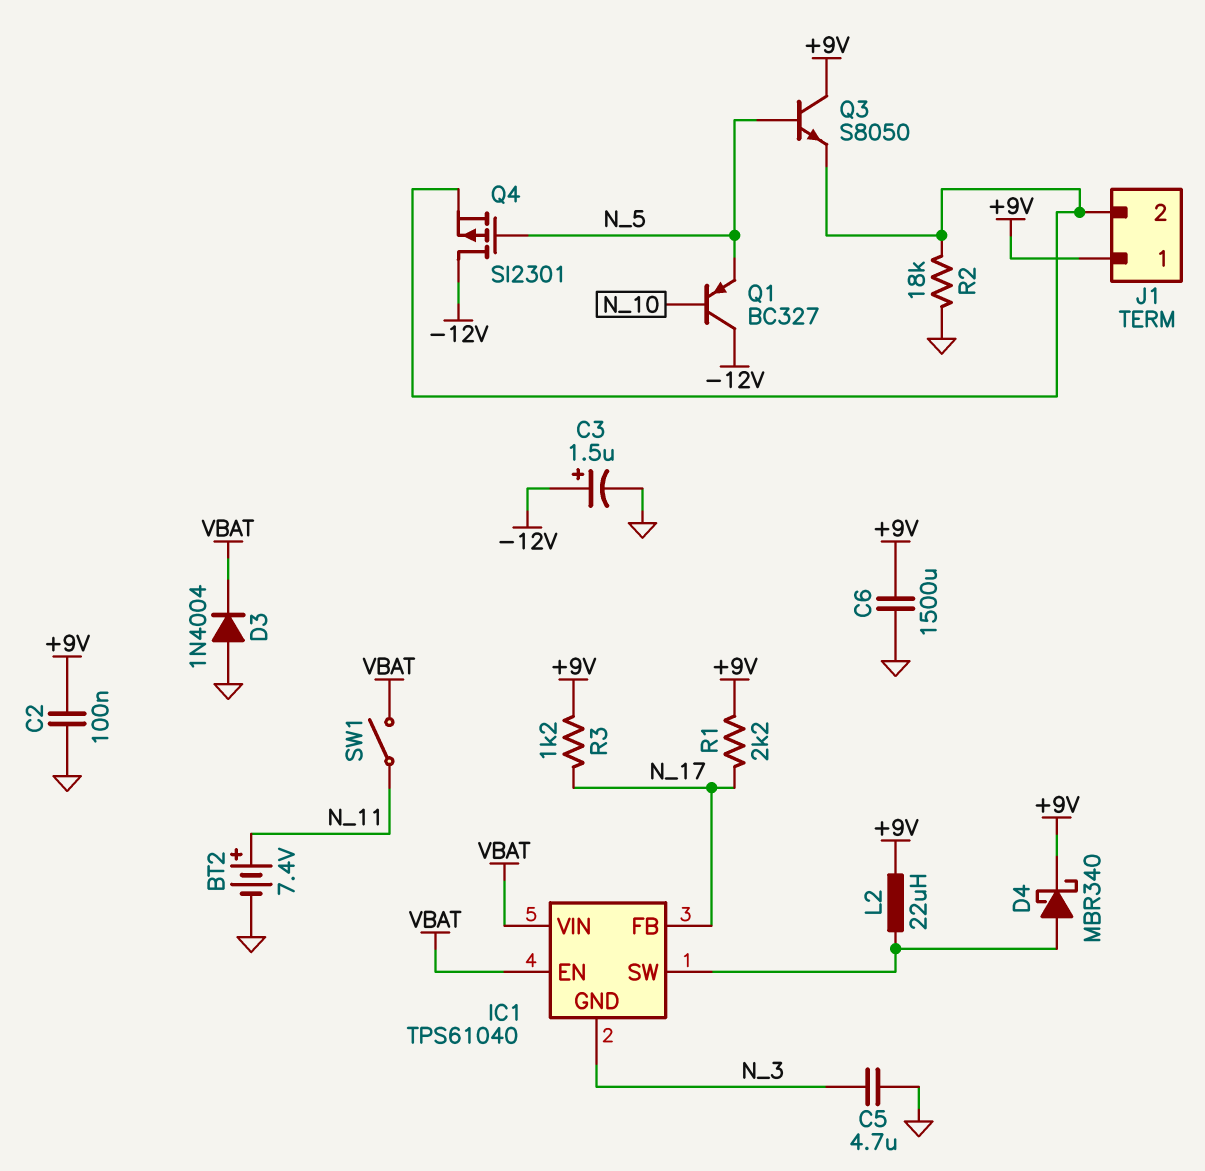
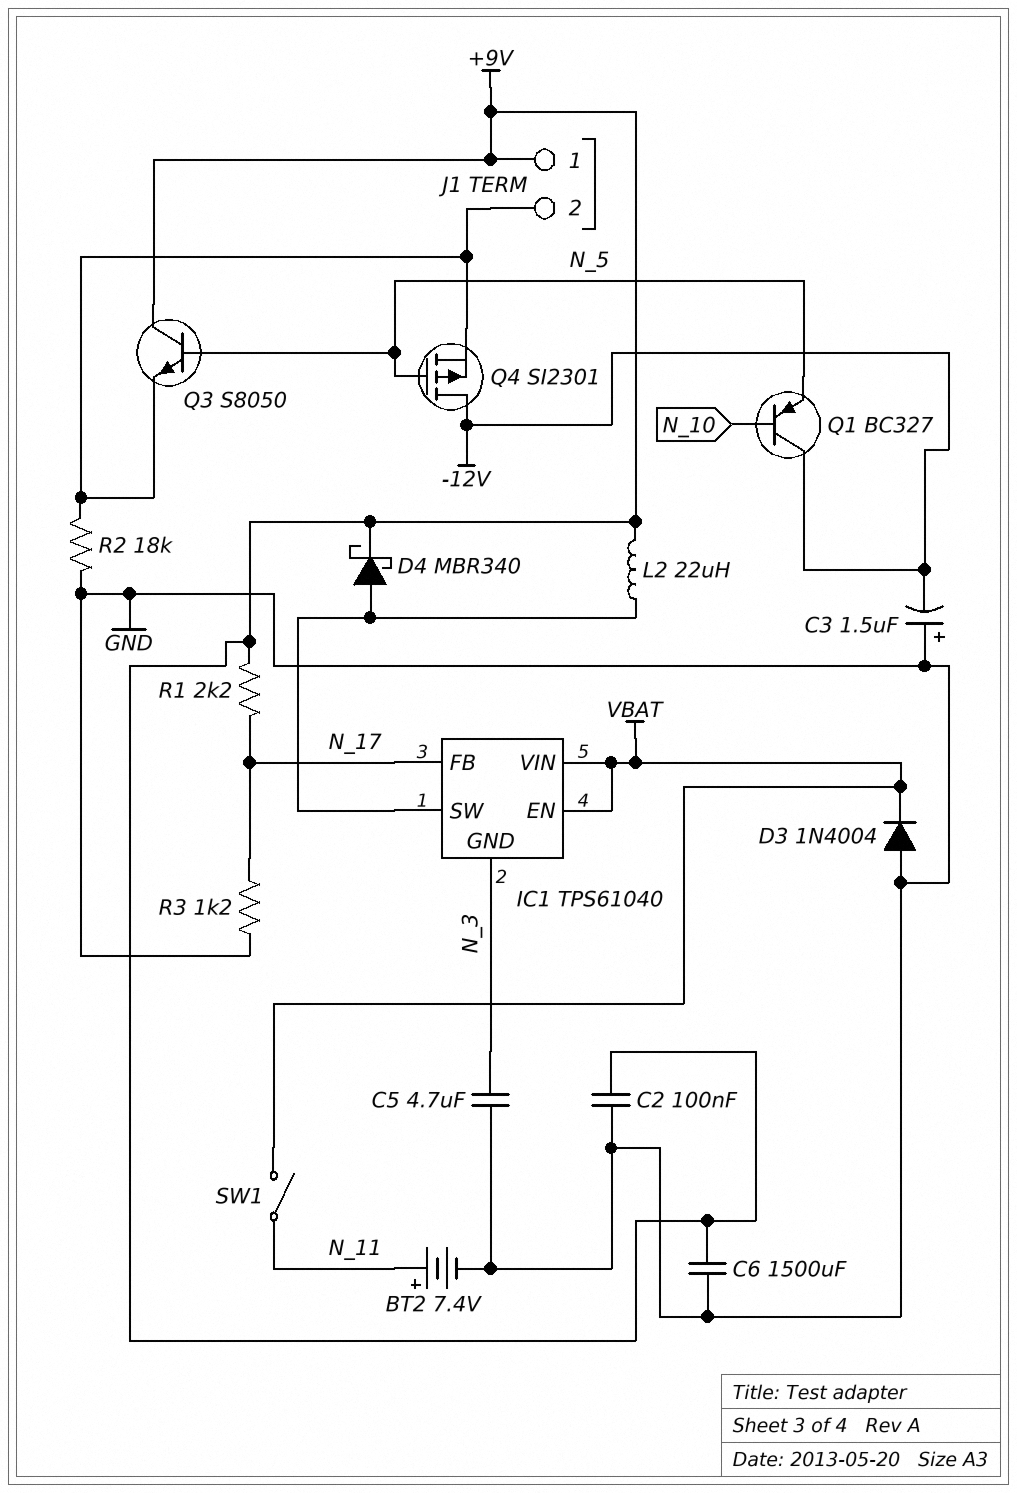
C3: 1.5uF (plus -12V, minus GND) -> 1.5uF (plus GND, minus -12V)
R3: 1.2k (+9V, N_17) -> 1.2k (GND, N_17)

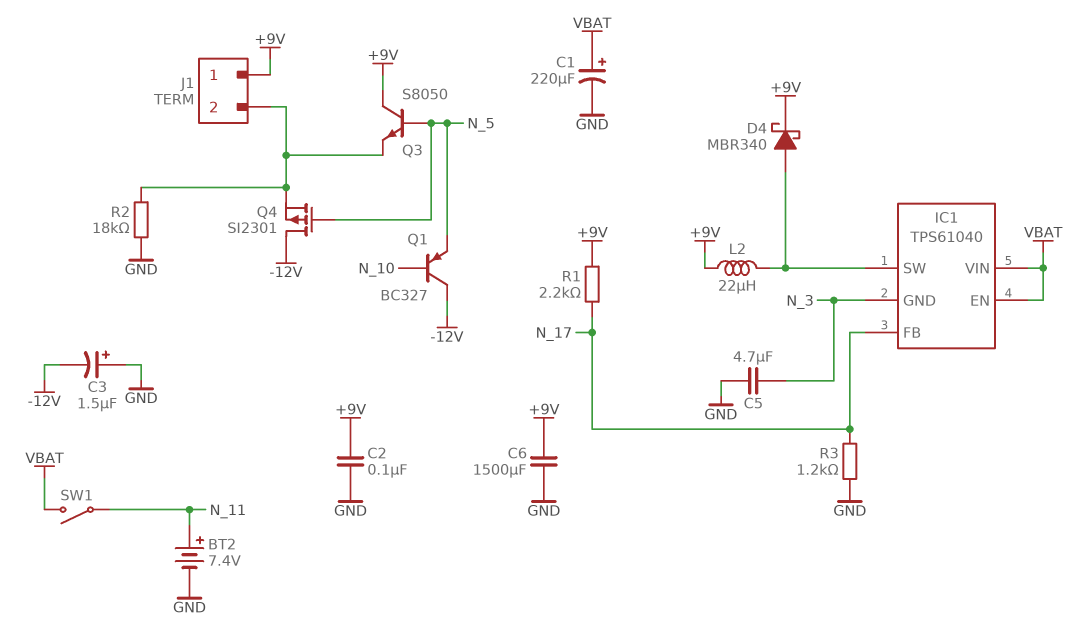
C1: none -> 220uF (plus VBAT, minus GND)
D3: diode 1N4004 (A GND, K VBAT) -> none

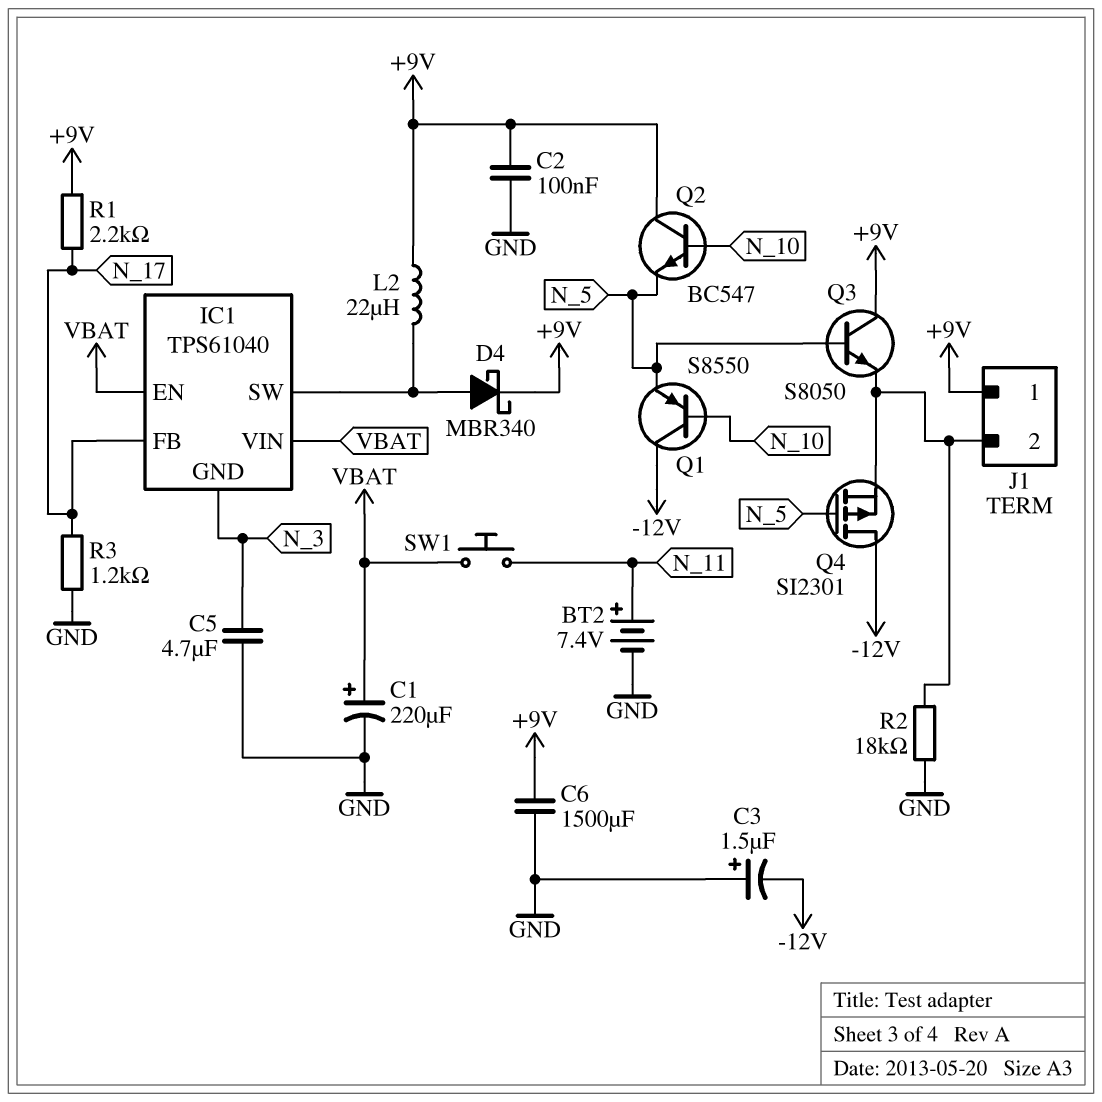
Q1: PNP BC327 (B N_10, C -12V, E N_5) -> PNP S8550 (B N_10, C -12V, E N_5)
Q2: none -> NPN BC547 (B N_10, C +9V, E N_5)
SW1: switch (N_11, VBAT) -> button (N_11, VBAT)

